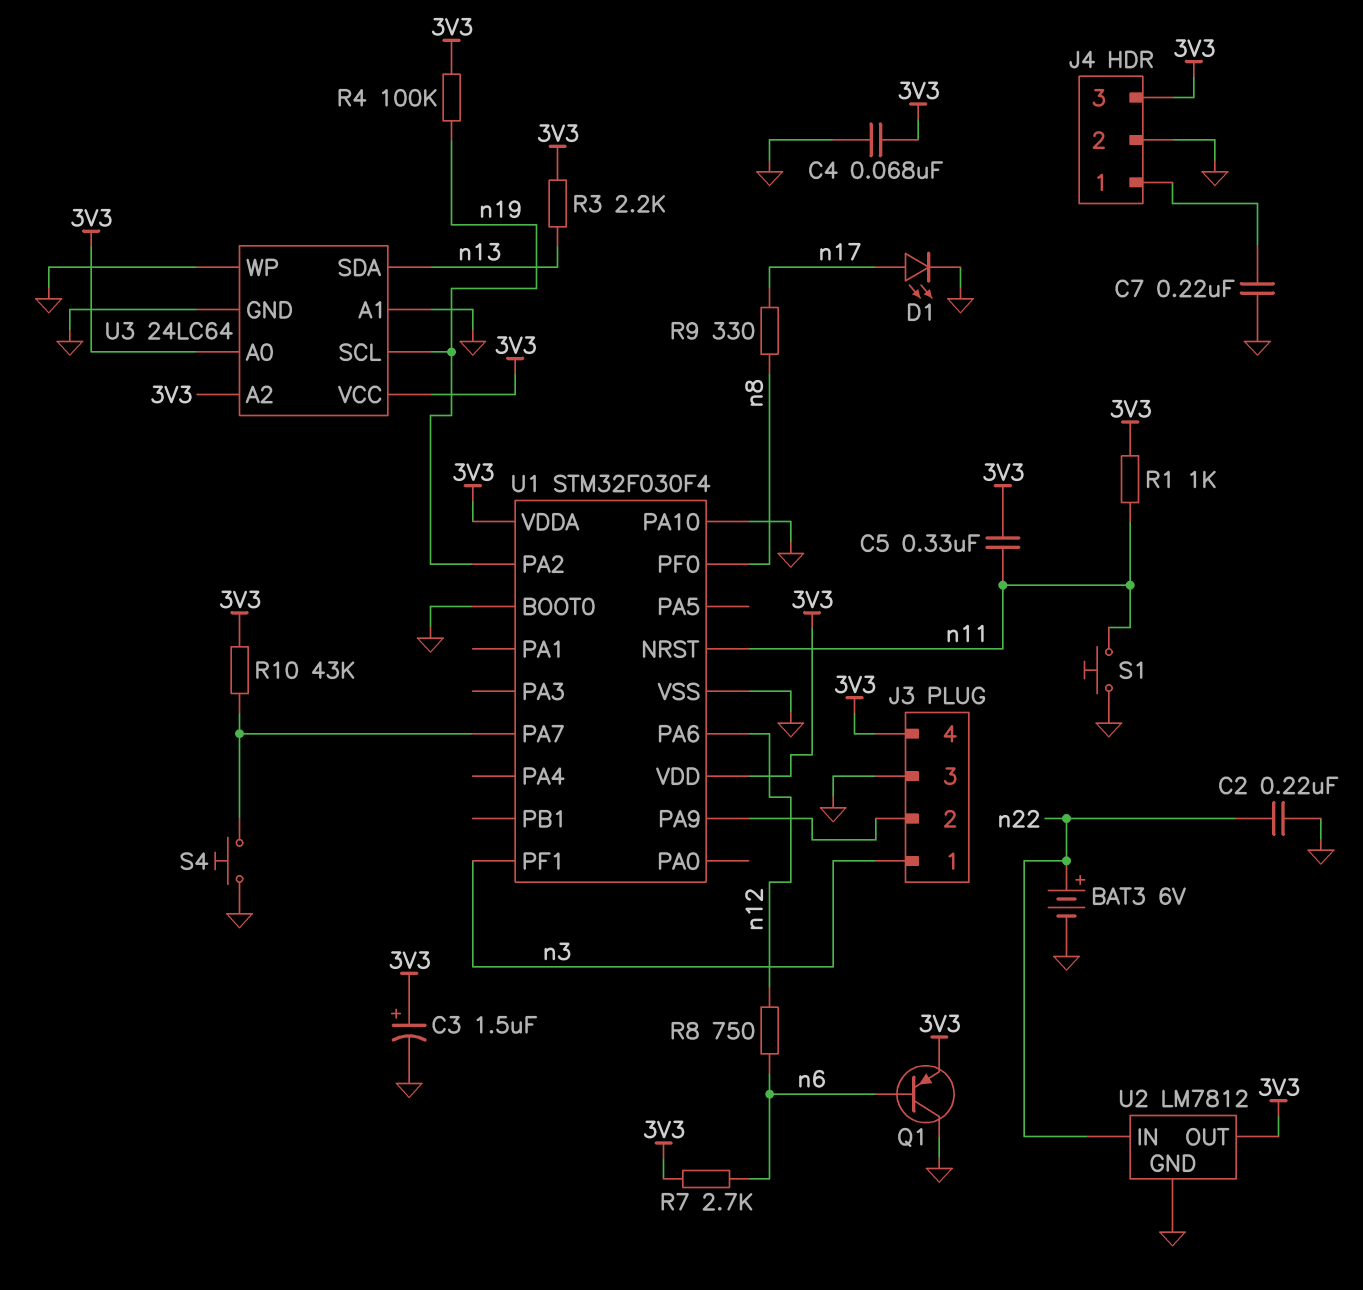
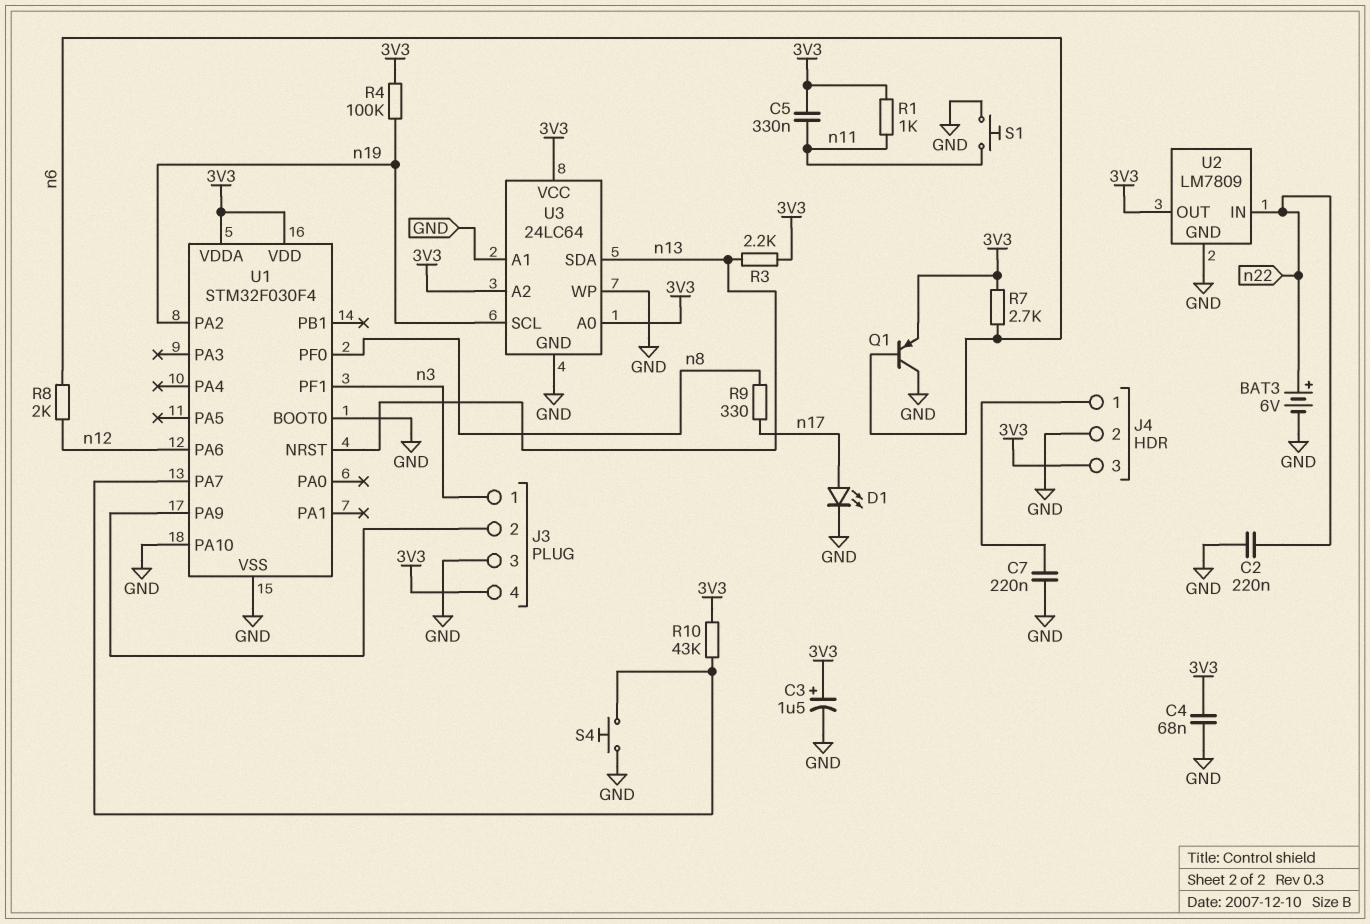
R8: 750 (n6, n12) -> 2k (n6, n12)
U1 pin NRST: n11 -> n13
U2: LM7812 -> LM7809

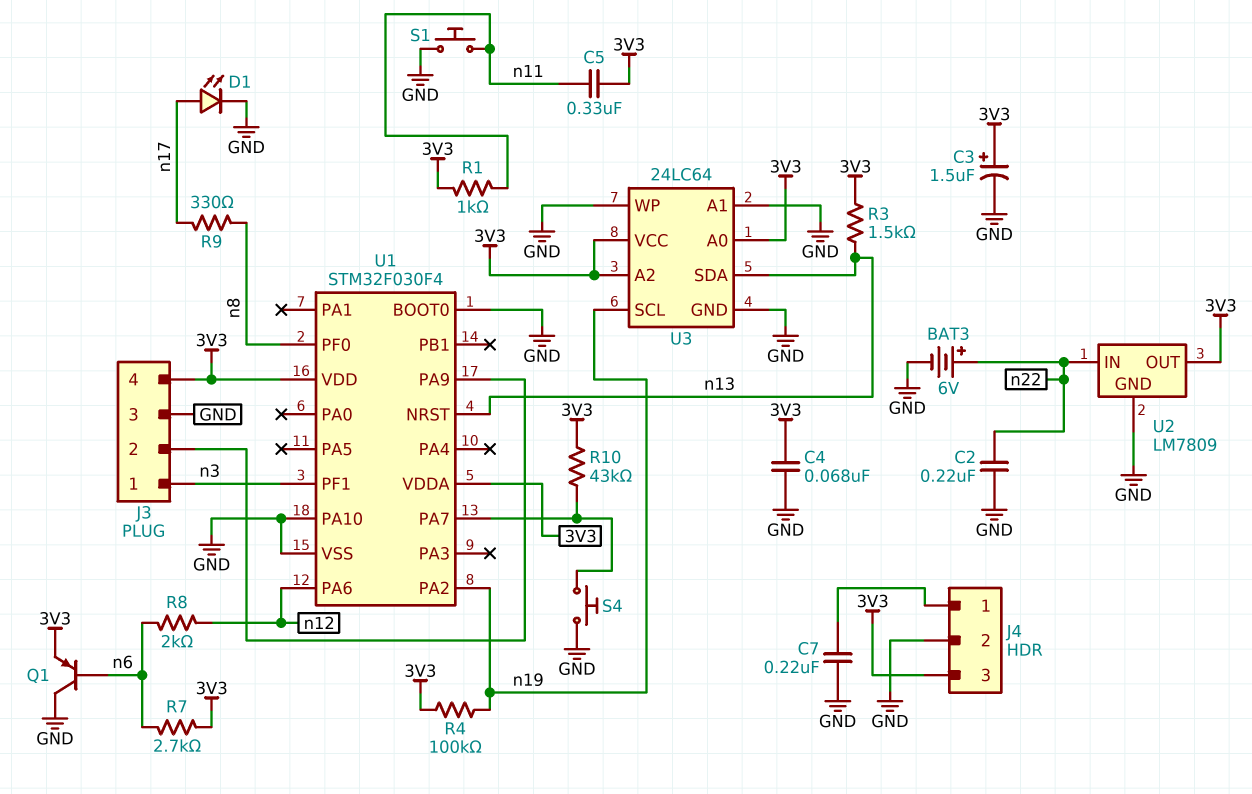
R3: 2.2k (3V3, n13) -> 1.5k (3V3, n13)

